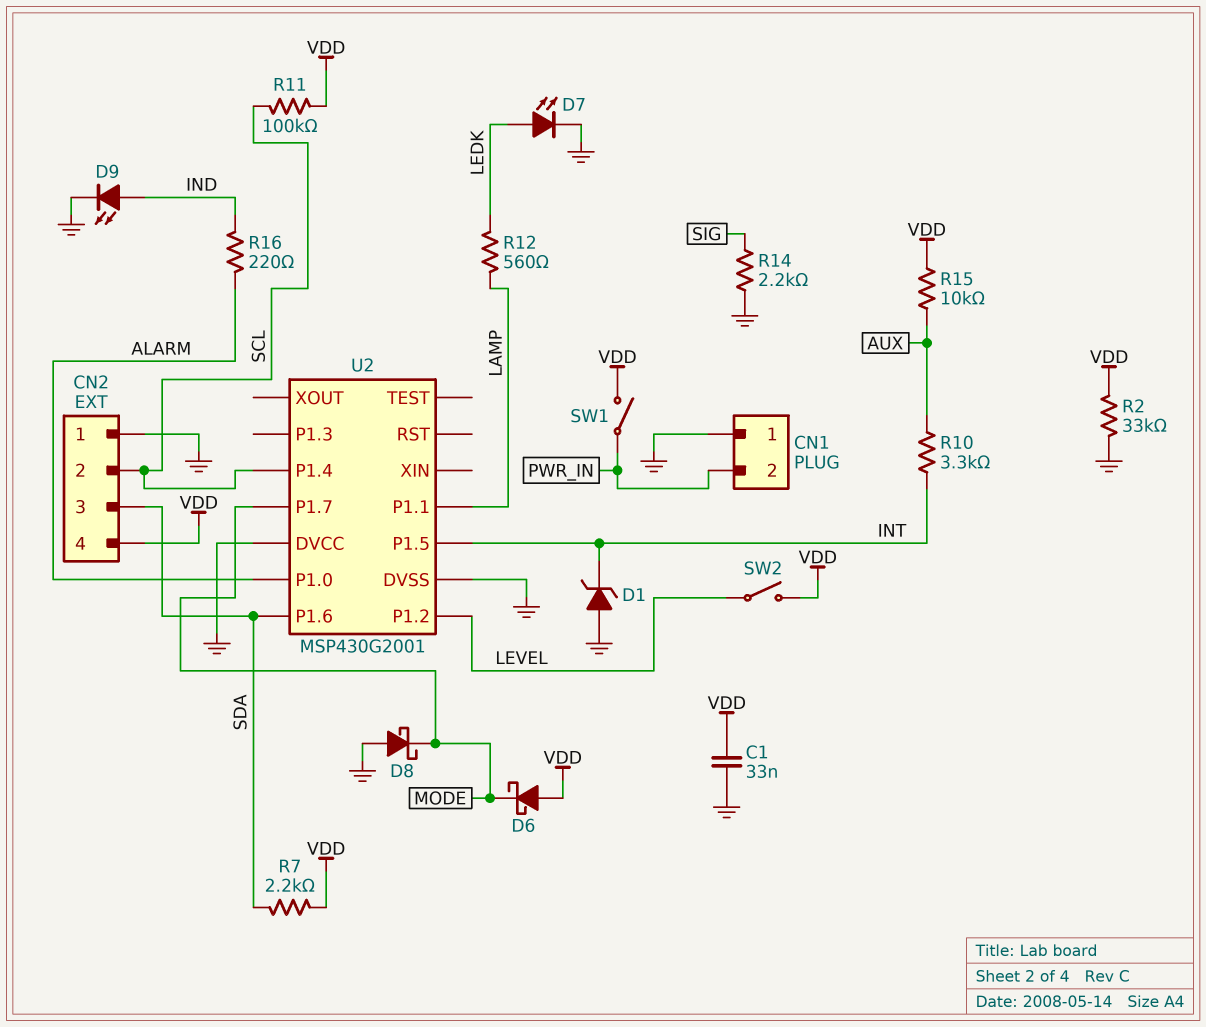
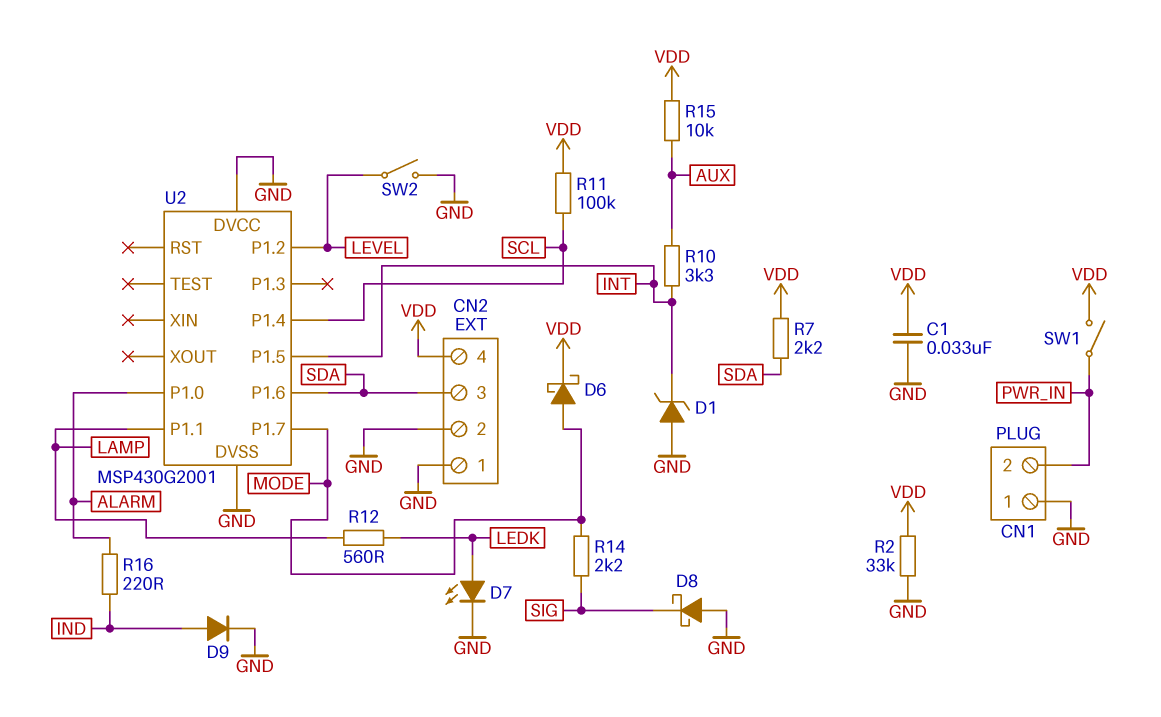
CN2 pin 2: SCL -> GND
D6: schottky (A VDD, K MODE) -> schottky (A MODE, K VDD)
D8: schottky (A GND, K MODE) -> schottky (A GND, K SIG)
D9: LED (A IND, K GND) -> diode (A IND, K GND)
R14: 2.2k (GND, SIG) -> 2.2k (MODE, SIG)
SW2: switch (LEVEL, VDD) -> switch (GND, LEVEL)

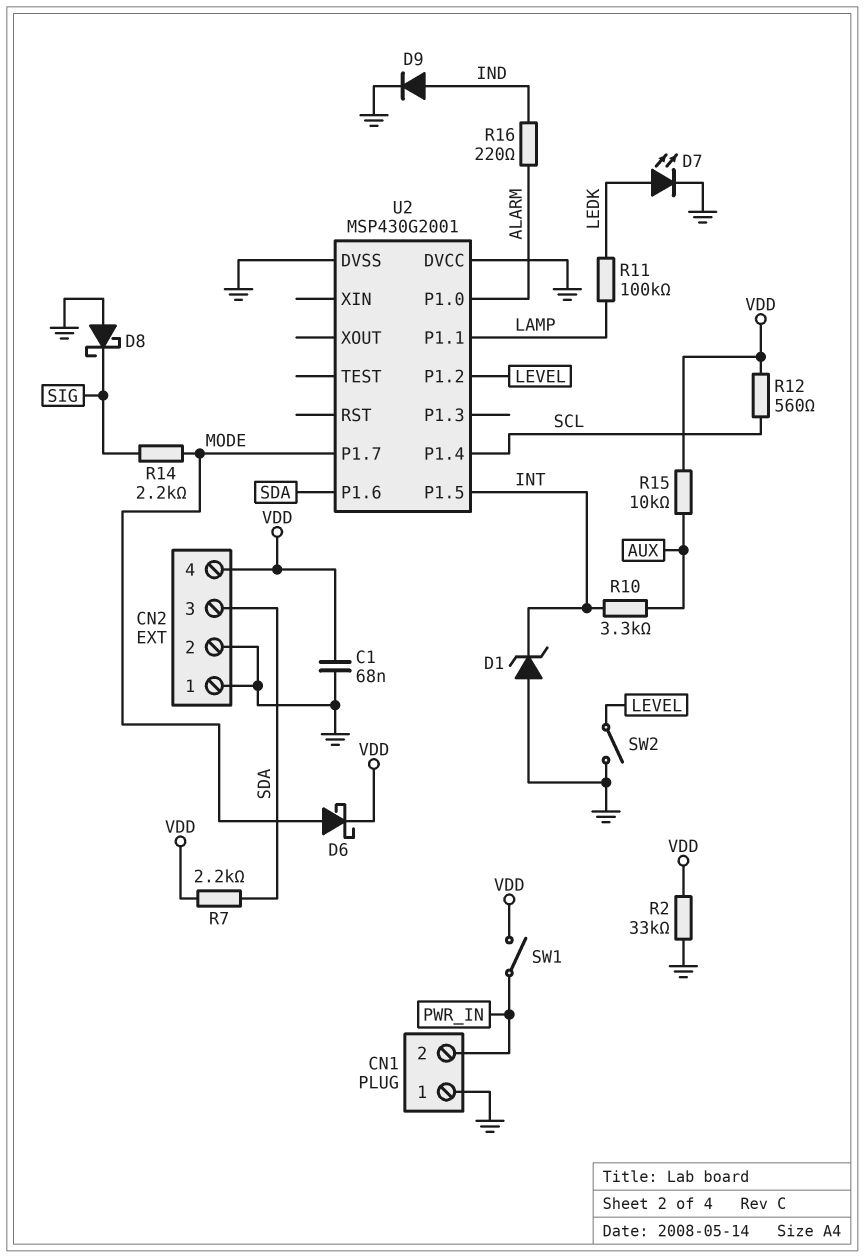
C1: 33nF (GND, VDD) -> 68nF (GND, VDD)
R11: 100k (SCL, VDD) -> 100k (LAMP, LEDK)
R12: 560 (LAMP, LEDK) -> 560 (SCL, VDD)

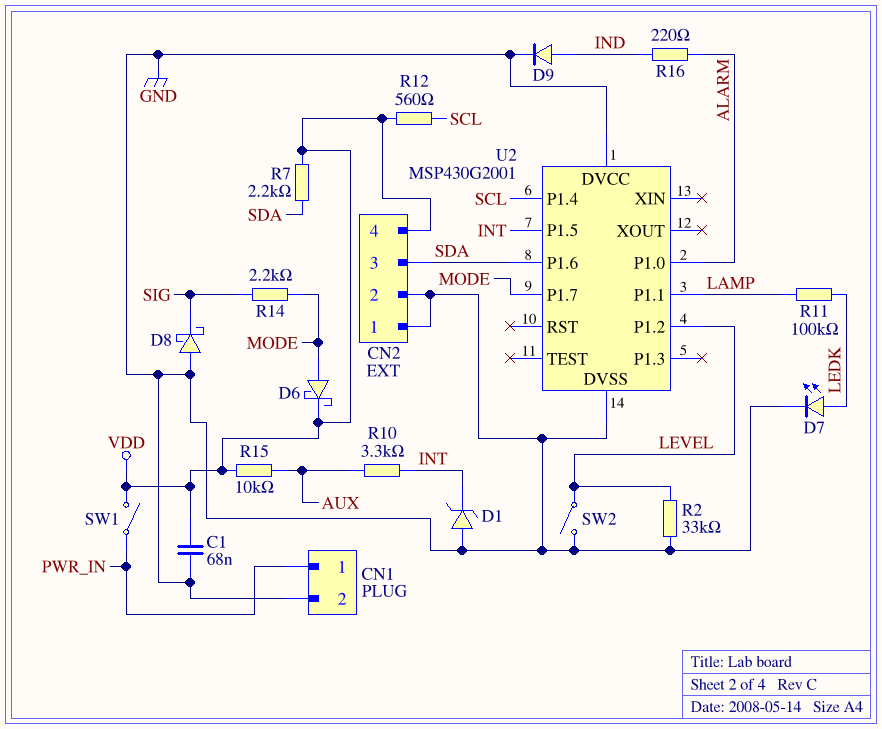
CN1 pin 1: GND -> PWR_IN
CN1 pin 2: PWR_IN -> GND
R2: 33k (GND, VDD) -> 33k (GND, LEVEL)

